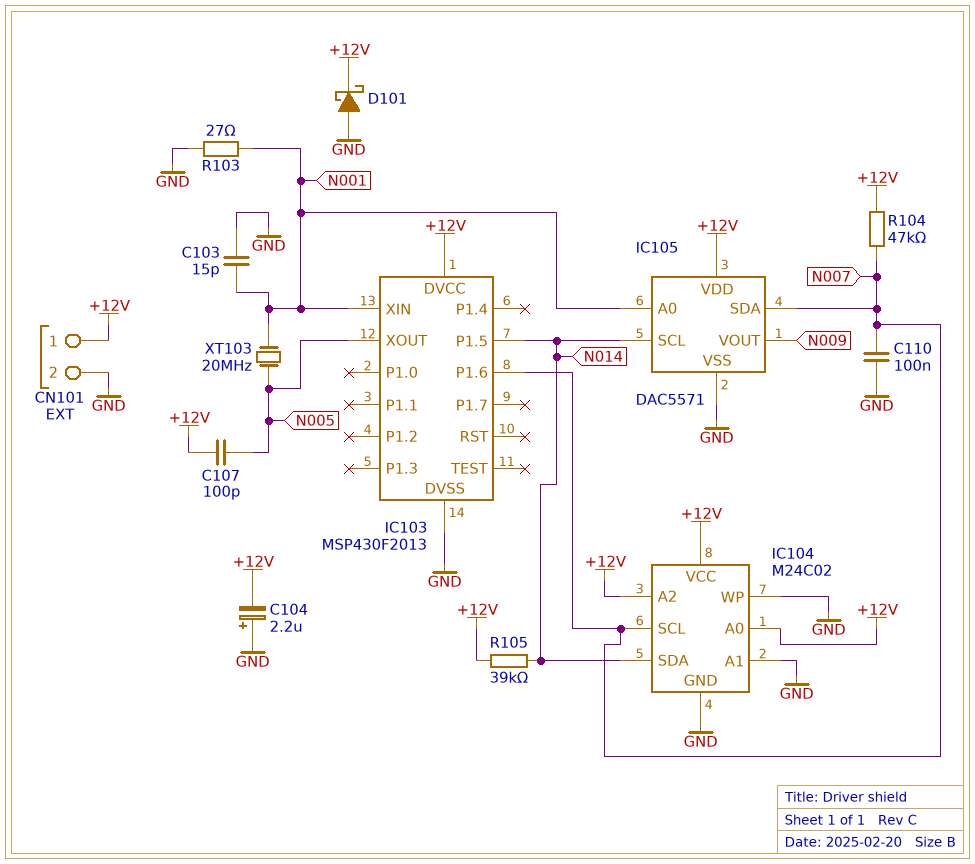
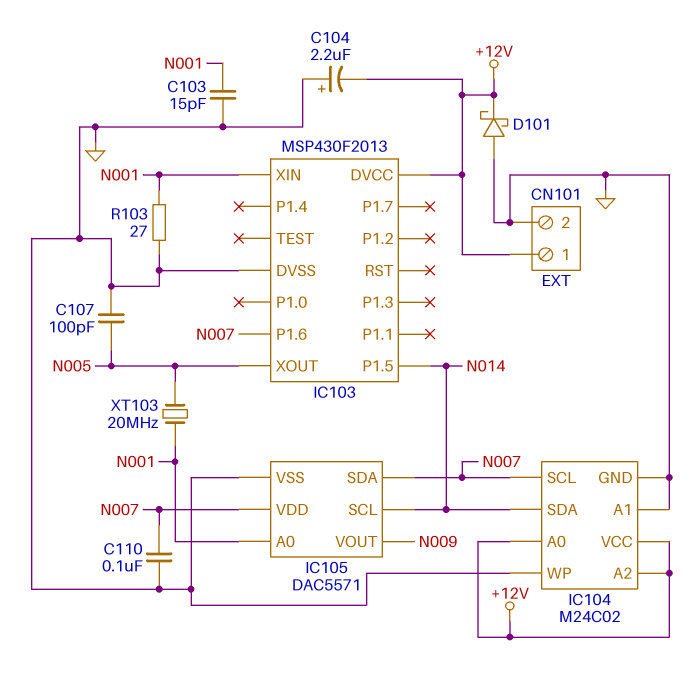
C107: 100pF (+12V, N005) -> 100pF (GND, N005)
IC105 pin VDD: +12V -> N007
R104: 47k (+12V, N007) -> none
R105: 39k (+12V, N014) -> none

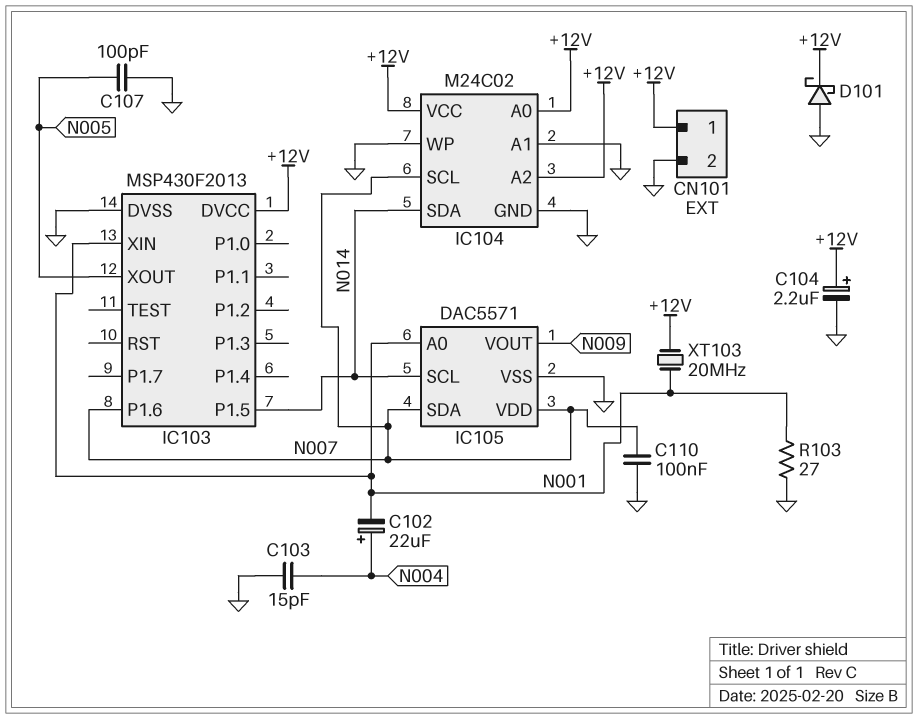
C102: none -> 22uF (plus N004, minus N001)
C103: 15pF (GND, N001) -> 15pF (GND, N004)
C104: 2.2uF (plus GND, minus +12V) -> 2.2uF (plus +12V, minus GND)
XT103: 20MHz (N001, N005) -> 20MHz (+12V, N001)

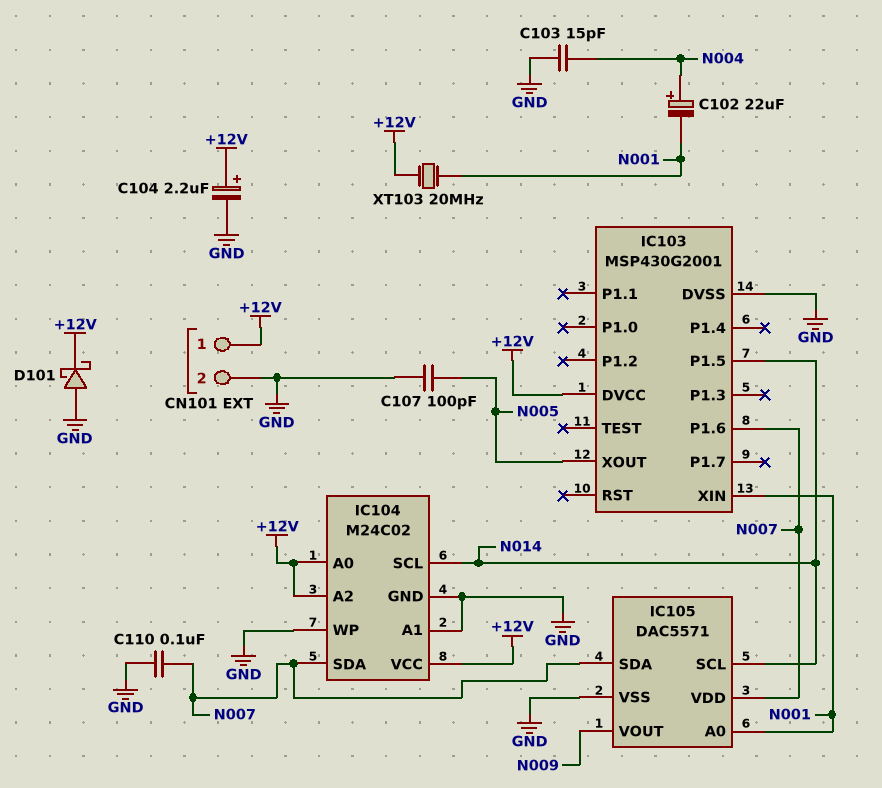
IC103: MSP430F2013 -> MSP430G2001
IC104 pin SCL: N007 -> N014
IC104 pin SDA: N014 -> N007
R103: 27 (GND, N001) -> none

